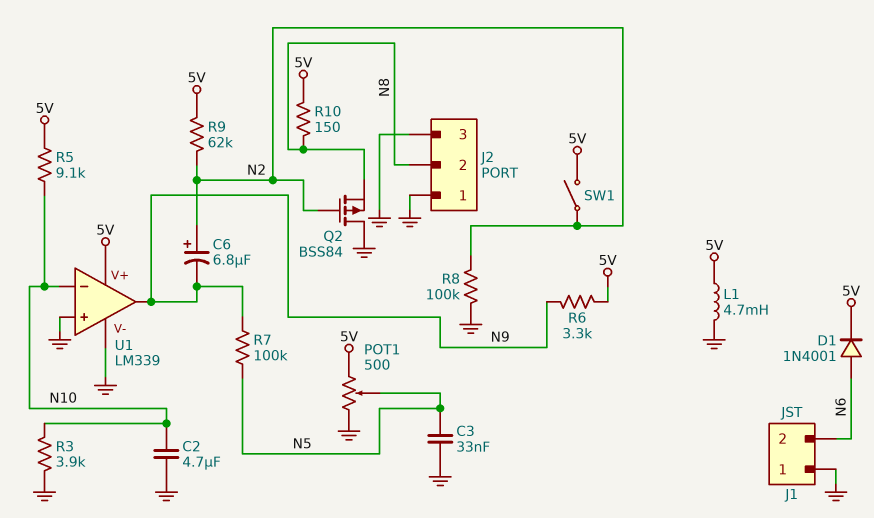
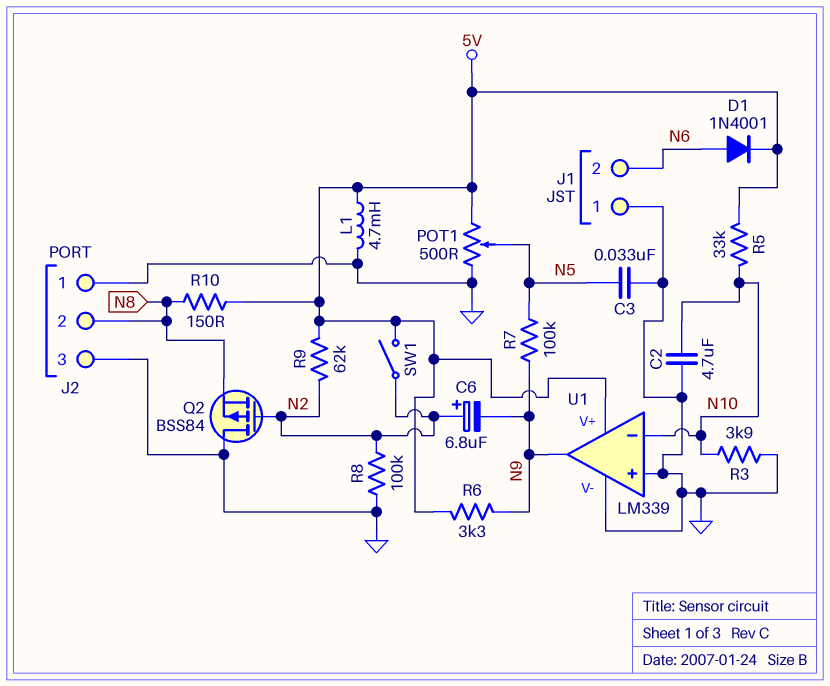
R5: 9.1k (5V, N10) -> 33k (5V, N10)

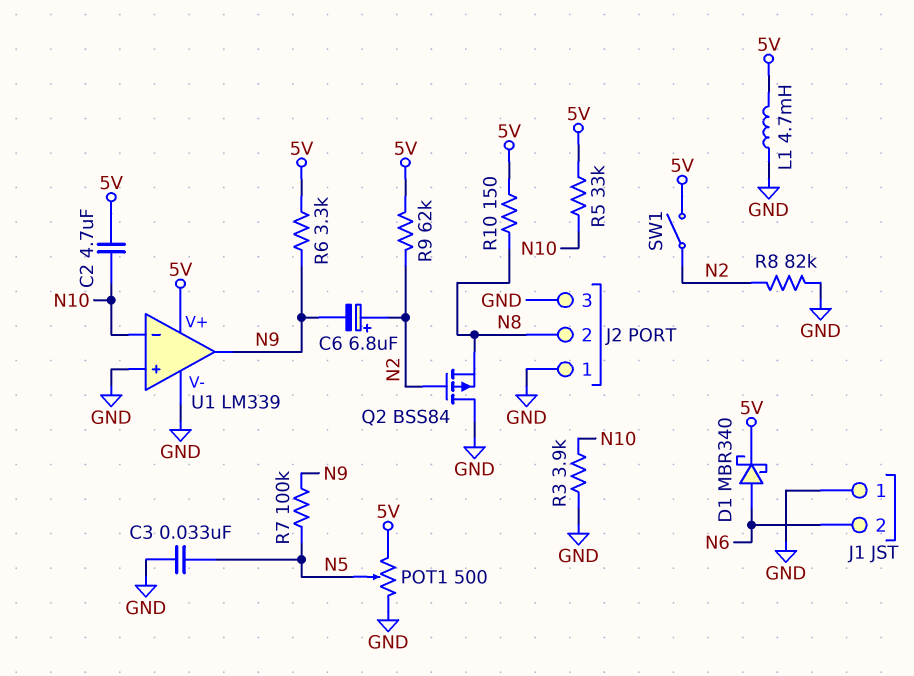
C2: 4.7uF (GND, N10) -> 4.7uF (5V, N10)
D1: diode 1N4001 (A N6, K 5V) -> schottky MBR340 (A N6, K 5V)
R8: 100k (GND, N2) -> 82k (GND, N2)

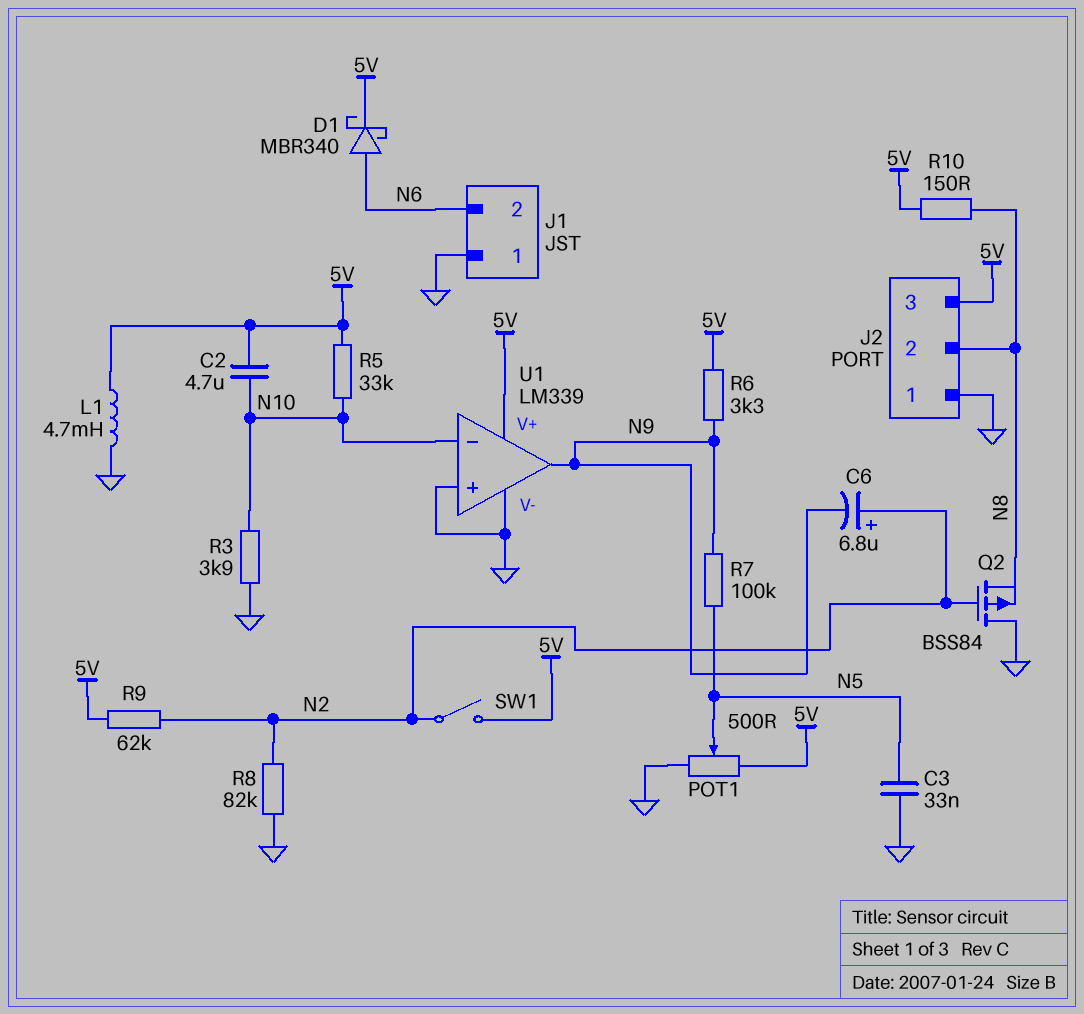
J2 pin 3: GND -> 5V

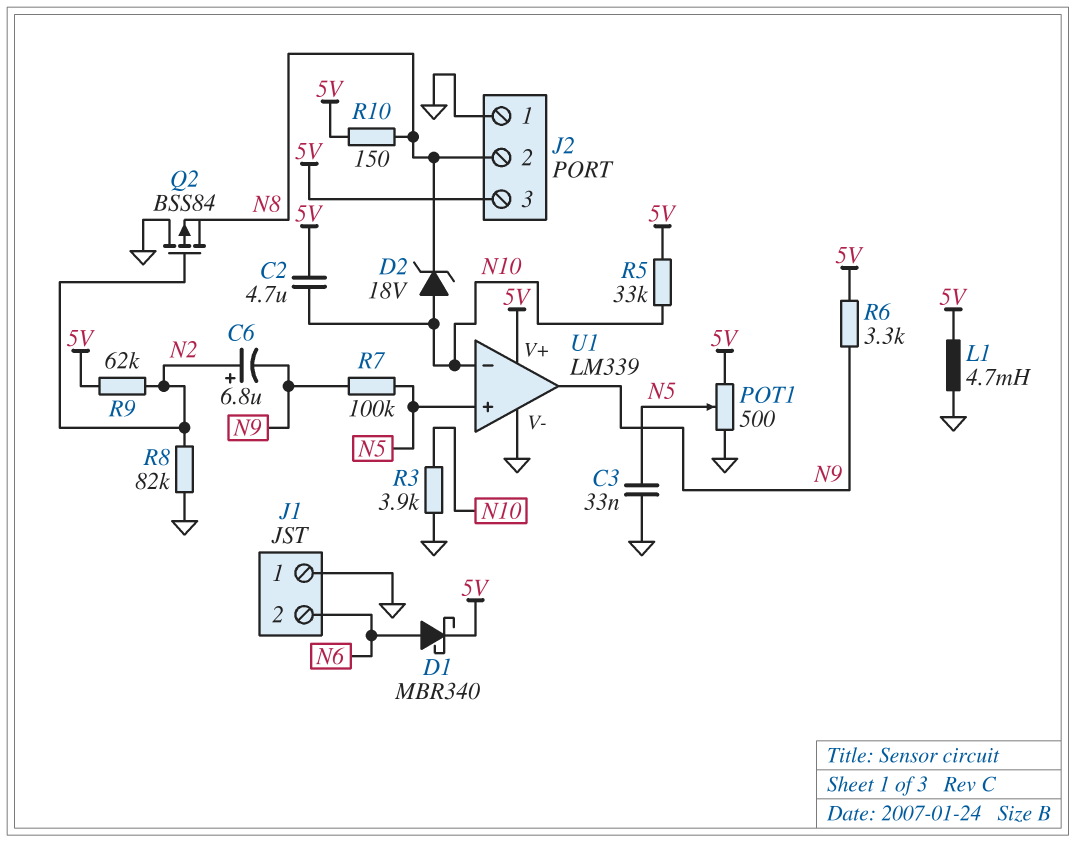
D2: none -> zener 18V (A N10, K N8)
SW1: switch (5V, N2) -> none
U1 pin in+: GND -> N5

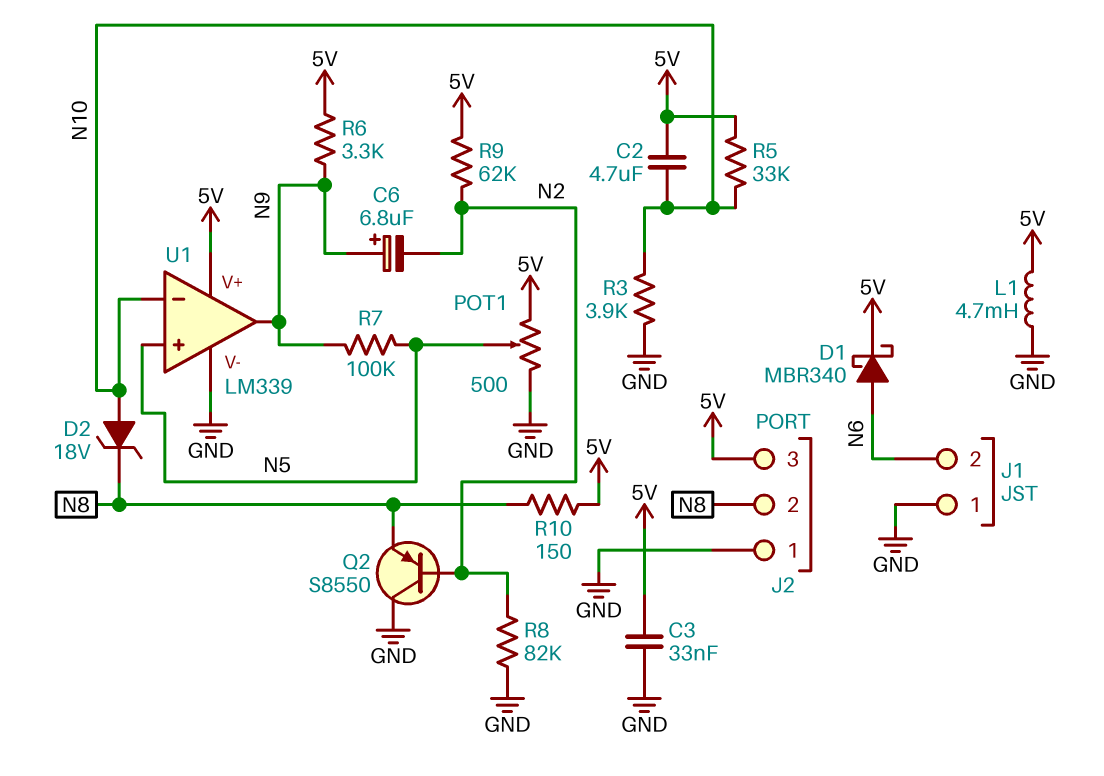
C3: 33nF (GND, N5) -> 33nF (5V, GND)
C6: 6.8uF (plus N2, minus N9) -> 6.8uF (plus N9, minus N2)
Q2: PMOS BSS84 (G N2, D GND, S N8) -> PNP S8550 (B N2, C GND, E N8)

